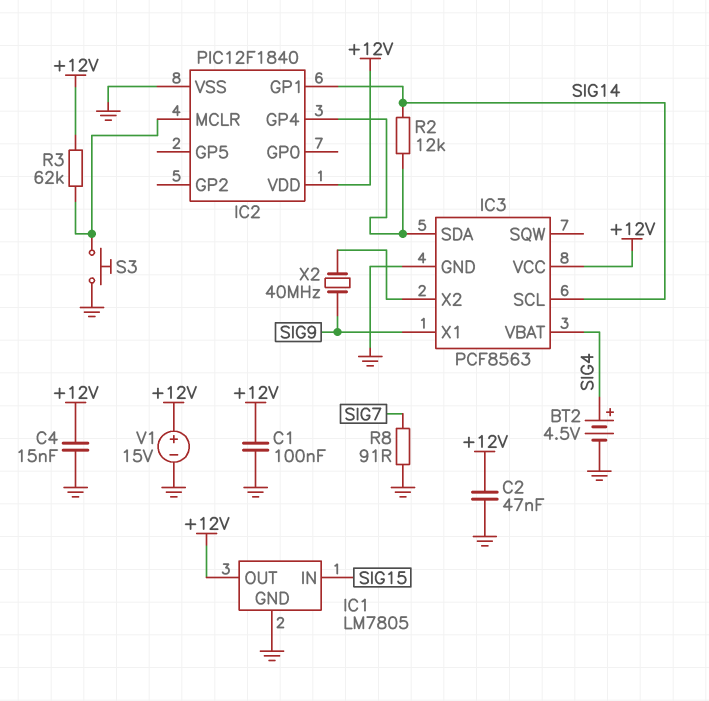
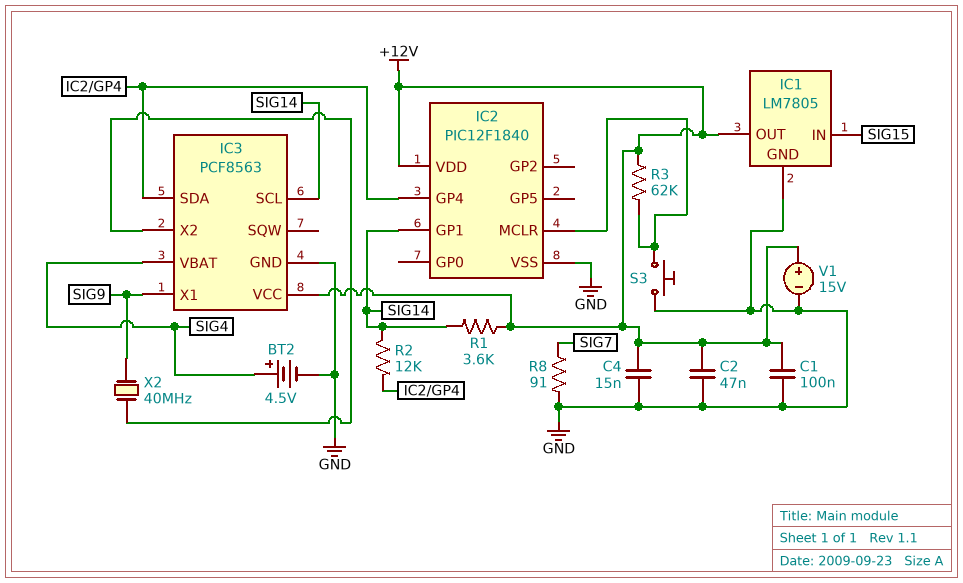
R1: none -> 3.6k (+12V, SIG14)

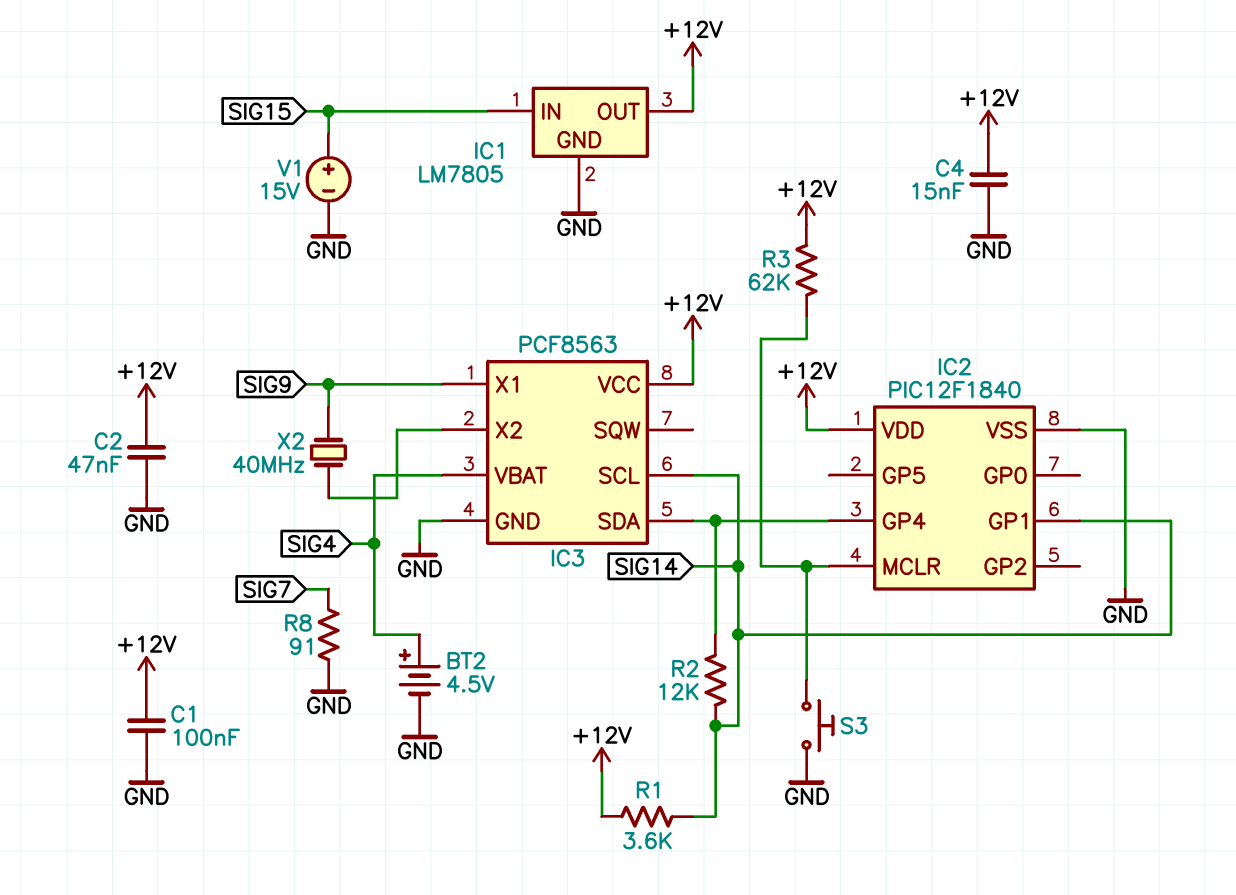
V1: 15V (plus +12V, minus GND) -> 15V (plus SIG15, minus GND)

